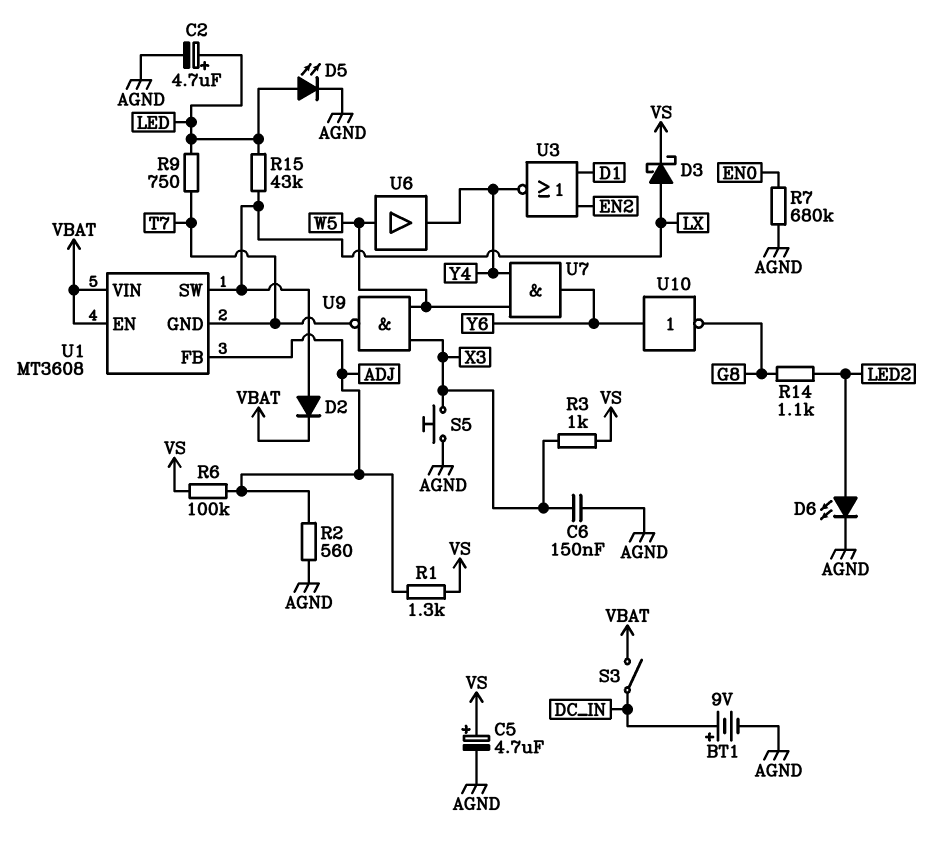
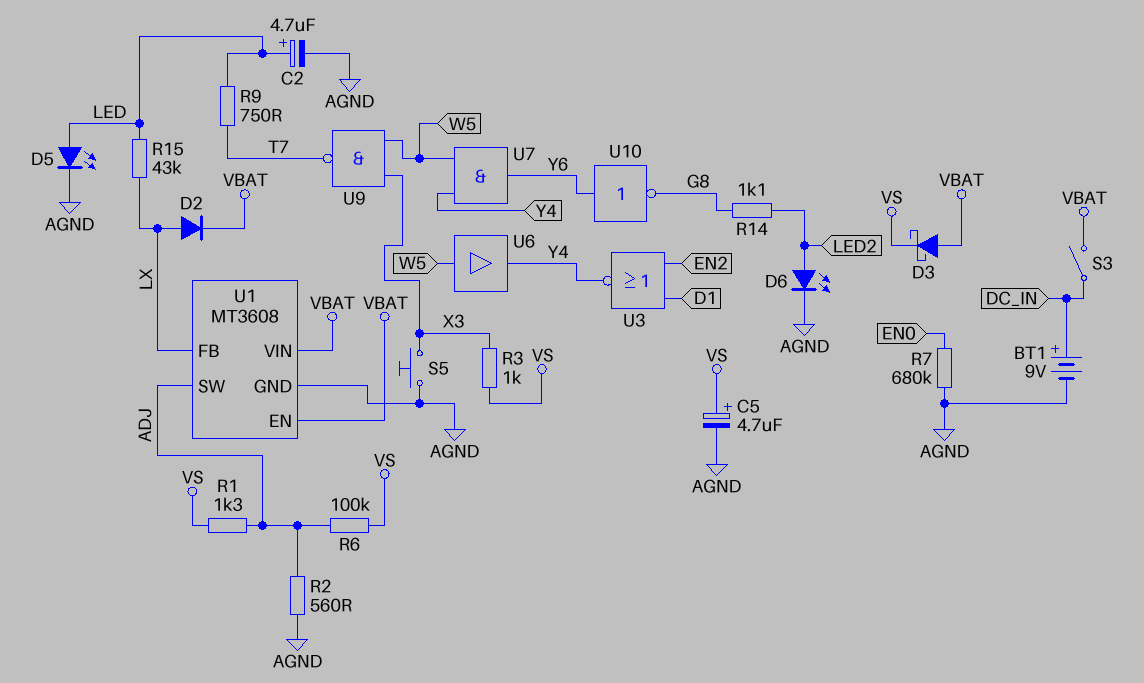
C6: 150nF (AGND, X3) -> none
D3: schottky (A LX, K VS) -> schottky (A VBAT, K VS)
U1 pin FB: ADJ -> LX
U1 pin GND: T7 -> AGND
U1 pin SW: LX -> ADJ

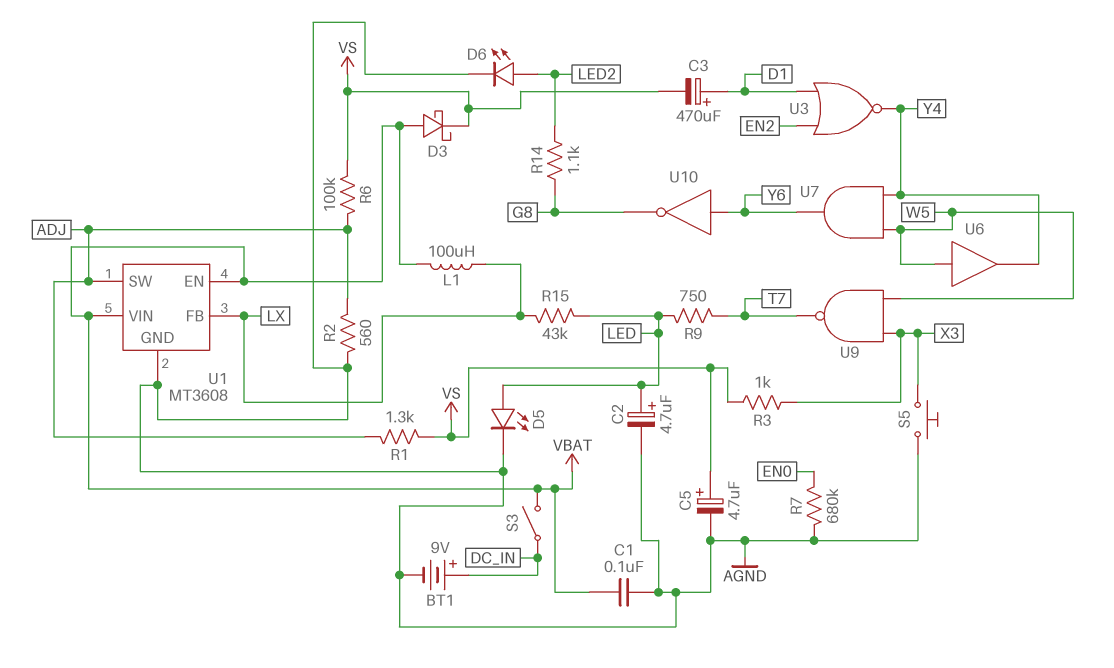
C1: none -> 100nF (AGND, VBAT)
C3: none -> 470uF (plus D1, minus VS)
D2: diode (A LX, K VBAT) -> none
L1: none -> 100uH (LX, VBAT)

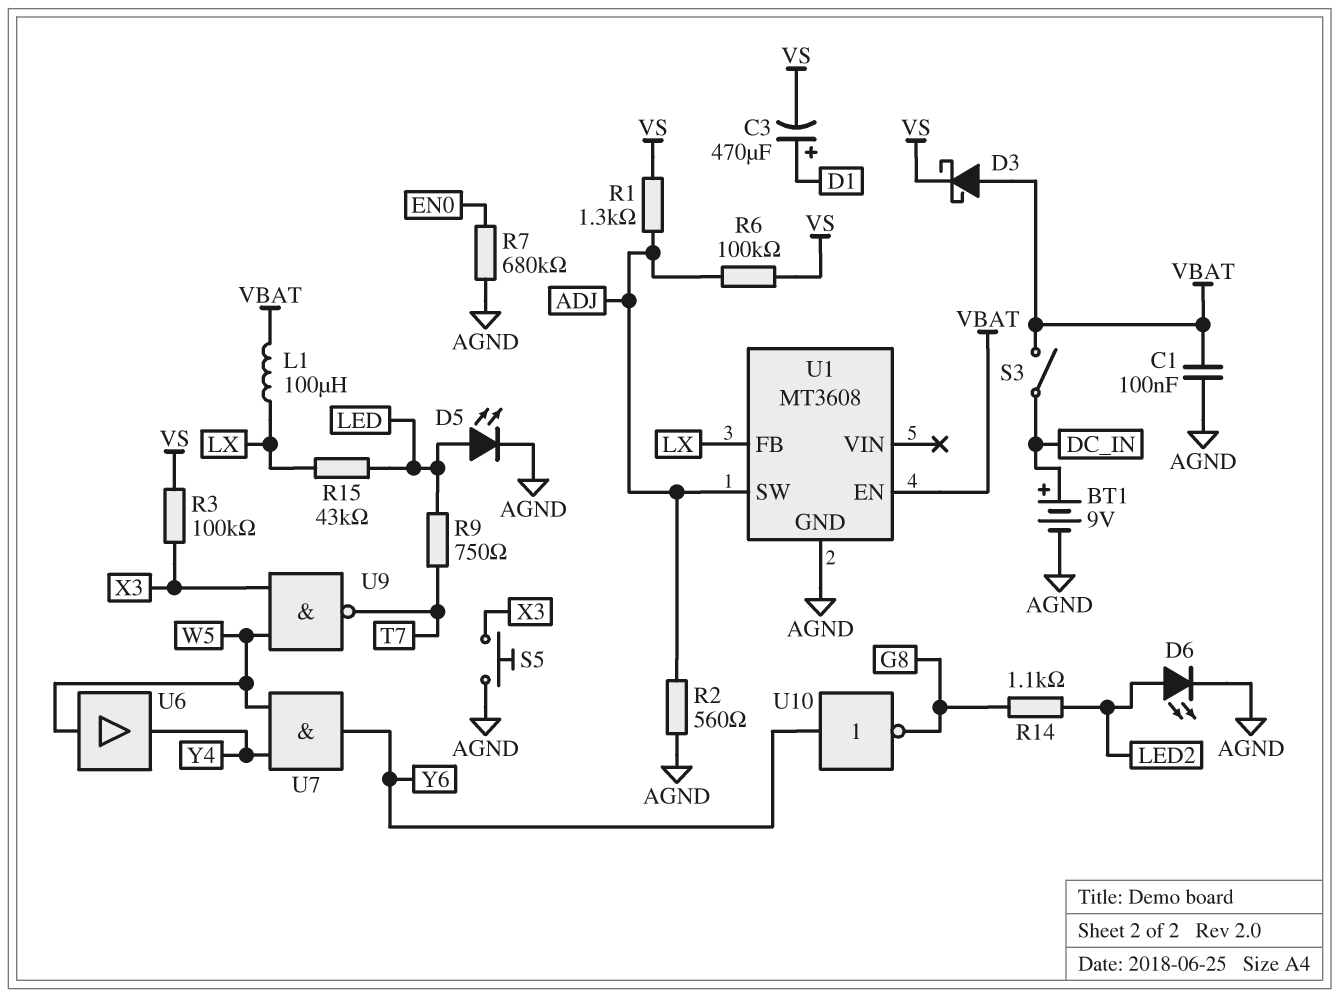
C2: 4.7uF (plus LED, minus AGND) -> none
C5: 4.7uF (plus VS, minus AGND) -> none
R3: 1k (VS, X3) -> 100k (VS, X3)
U1 pin VIN: VBAT -> none
U3: NOR (in D1, in EN2, out Y4) -> none

